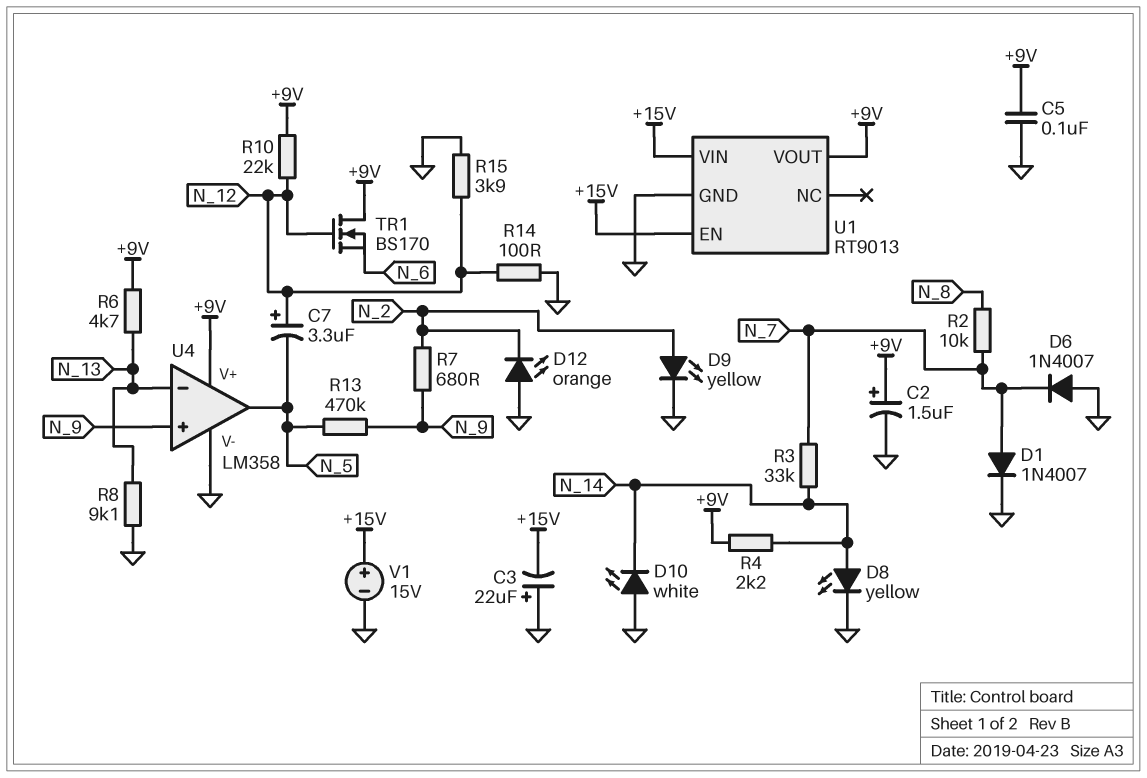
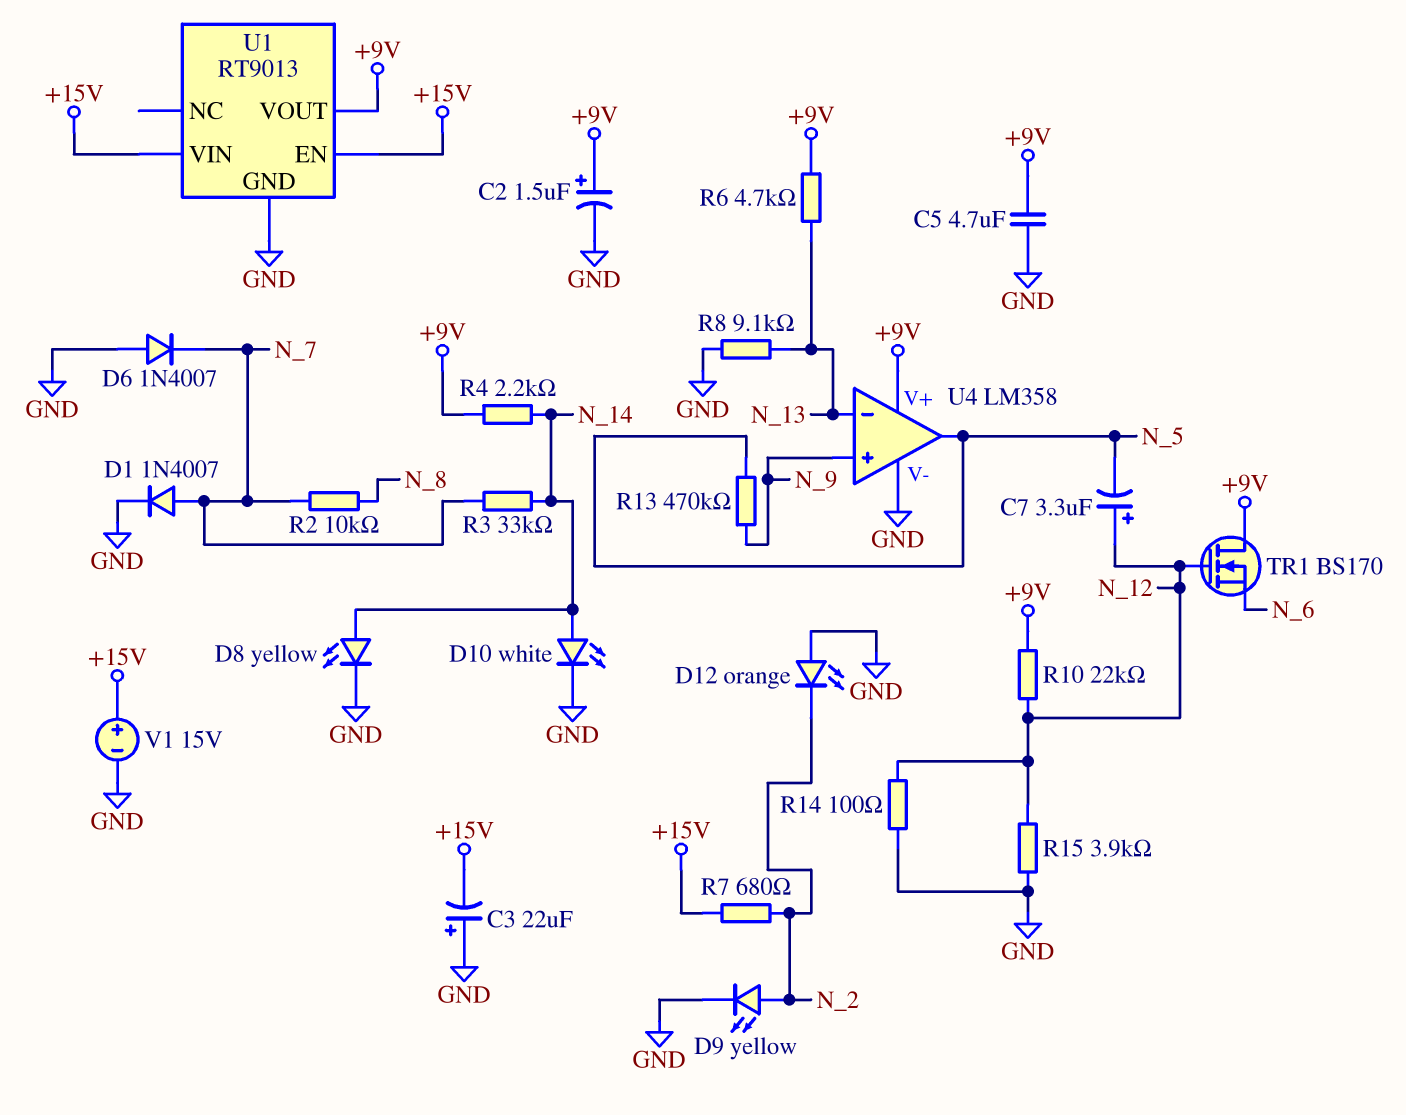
C5: 100nF (+9V, GND) -> 4.7uF (+9V, GND)
D10: LED white (A GND, K N_14) -> LED white (A N_14, K GND)
R7: 680 (N_2, N_9) -> 680 (+15V, N_2)

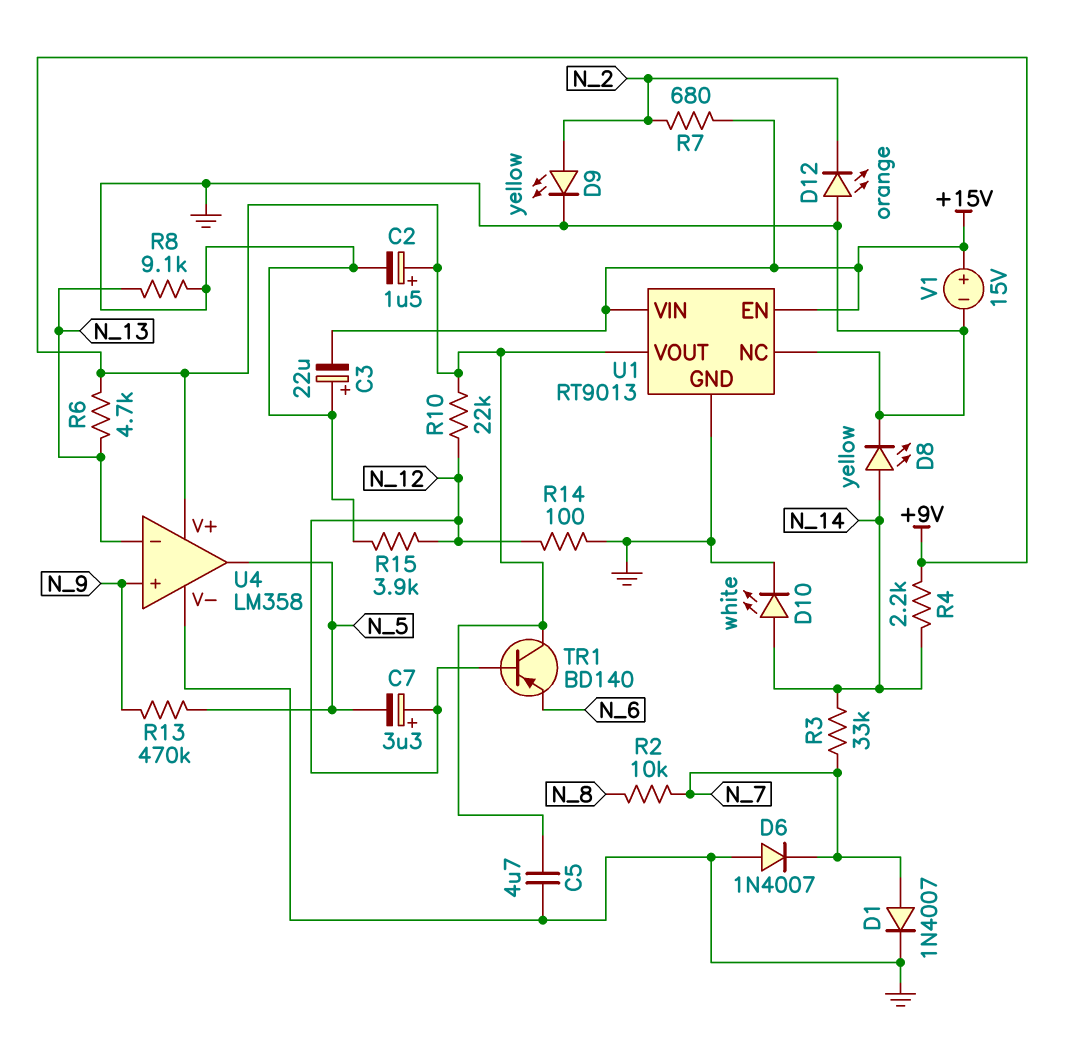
TR1: NMOS BS170 (G N_12, D +9V, S N_6) -> PNP BD140 (B N_12, C +9V, E N_6)
U1 pin NC: none -> GND

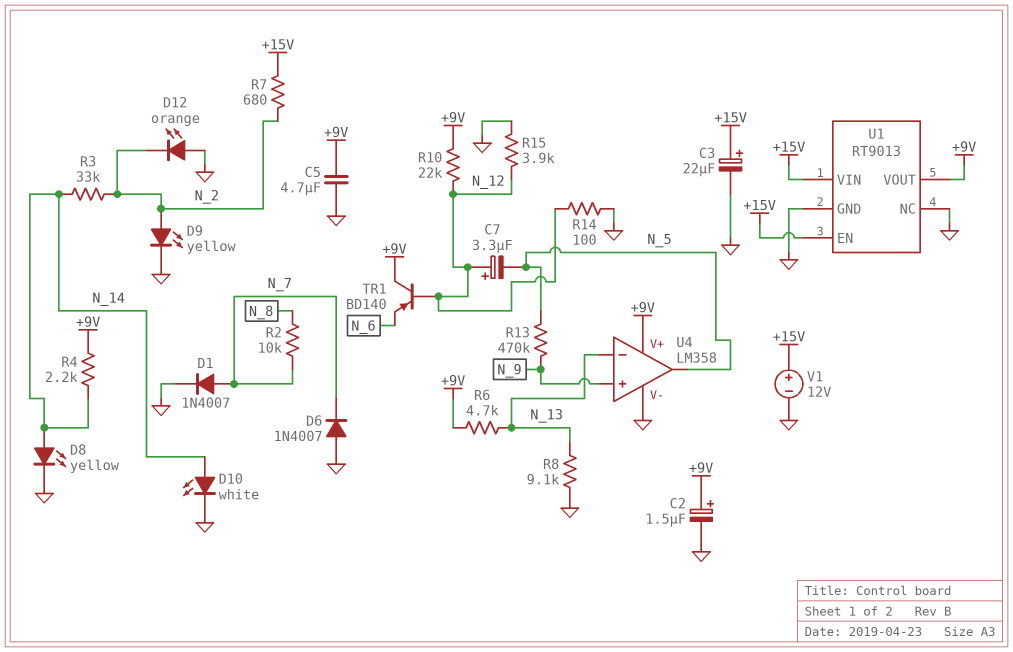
C3: 22uF (plus GND, minus +15V) -> 22uF (plus +15V, minus GND)
R3: 33k (N_7, N_14) -> 33k (N_2, N_14)
V1: 15V (plus +15V, minus GND) -> 12V (plus +15V, minus GND)

